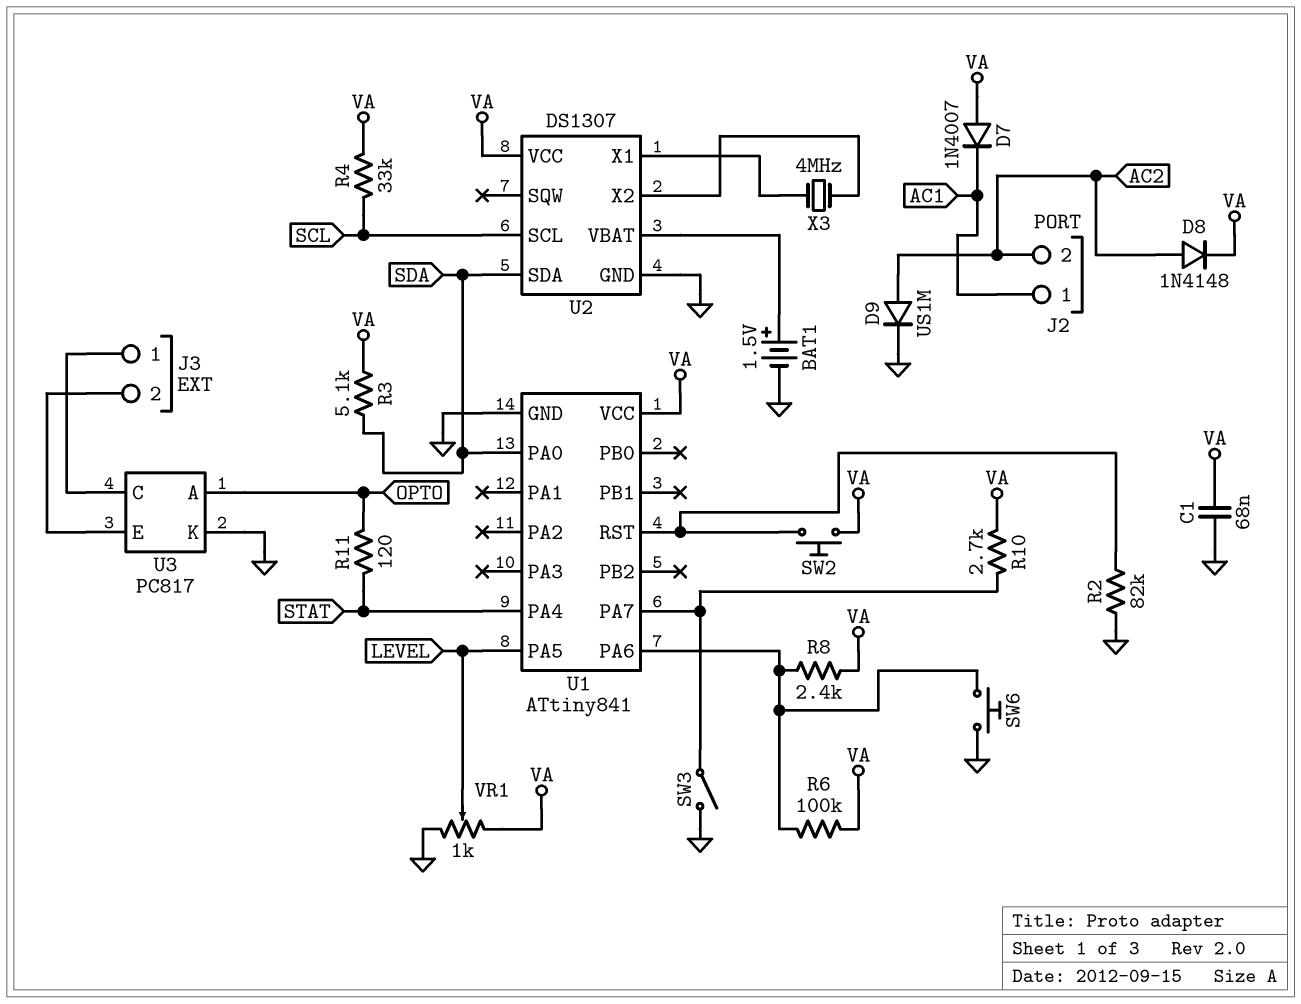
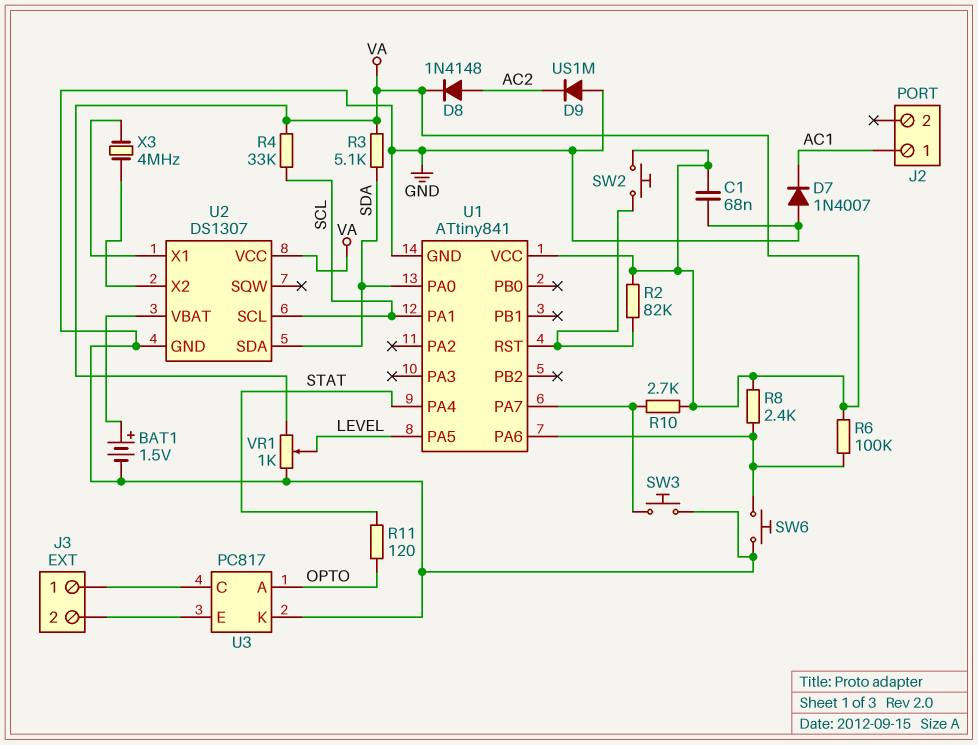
D7: diode 1N4007 (A VA, K AC1) -> diode 1N4007 (A GND, K AC1)
D9: diode US1M (A AC2, K GND) -> diode US1M (A GND, K AC2)
J2 pin 2: AC2 -> none
R2: 82k (GND, U1/RST) -> 82k (U1/RST, VA)
SW3: switch (GND, U1/PA7) -> button (GND, U1/PA7)
U1 pin PA1: none -> SCL

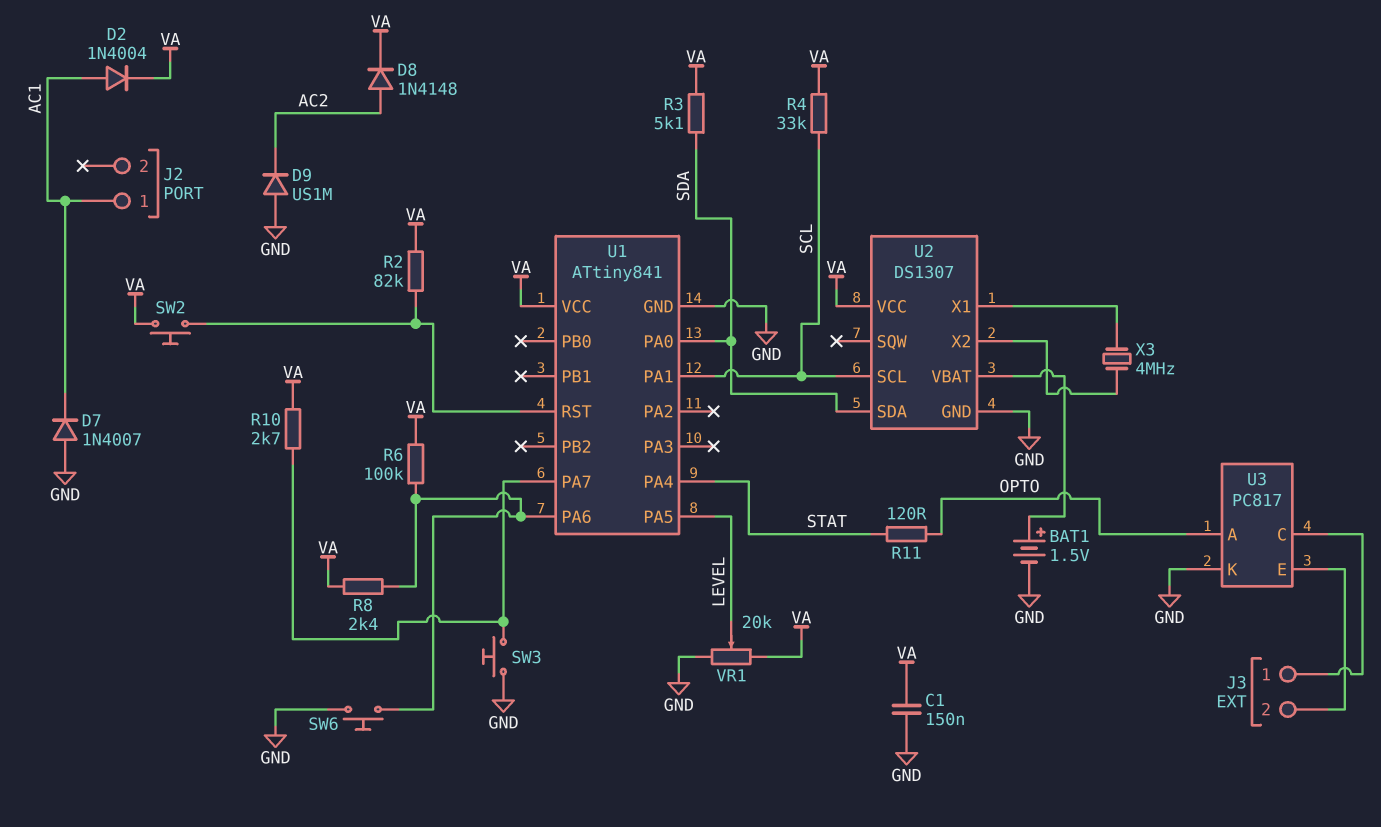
C1: 68nF (GND, VA) -> 150nF (GND, VA)
D2: none -> diode 1N4004 (A AC1, K VA)
VR1: 1k (GND, VA, wiper LEVEL) -> 20k (GND, VA, wiper LEVEL)

